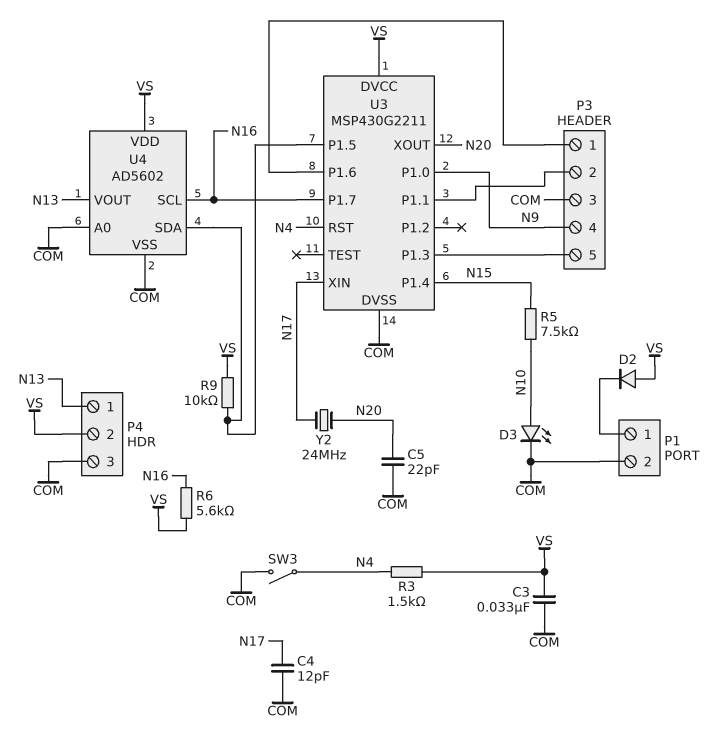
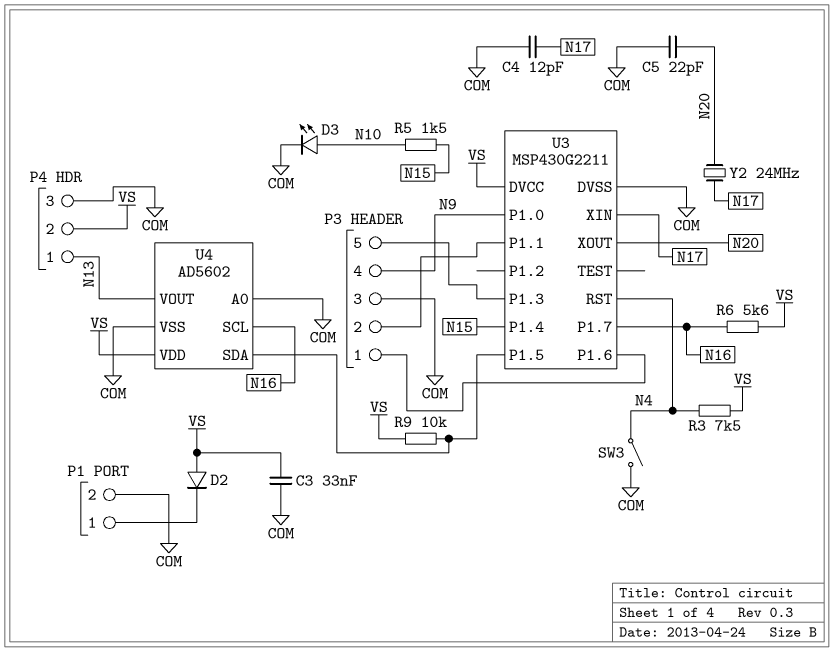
R3: 1.5k (N4, VS) -> 7.5k (N4, VS)
R5: 7.5k (N10, N15) -> 1.5k (N10, N15)

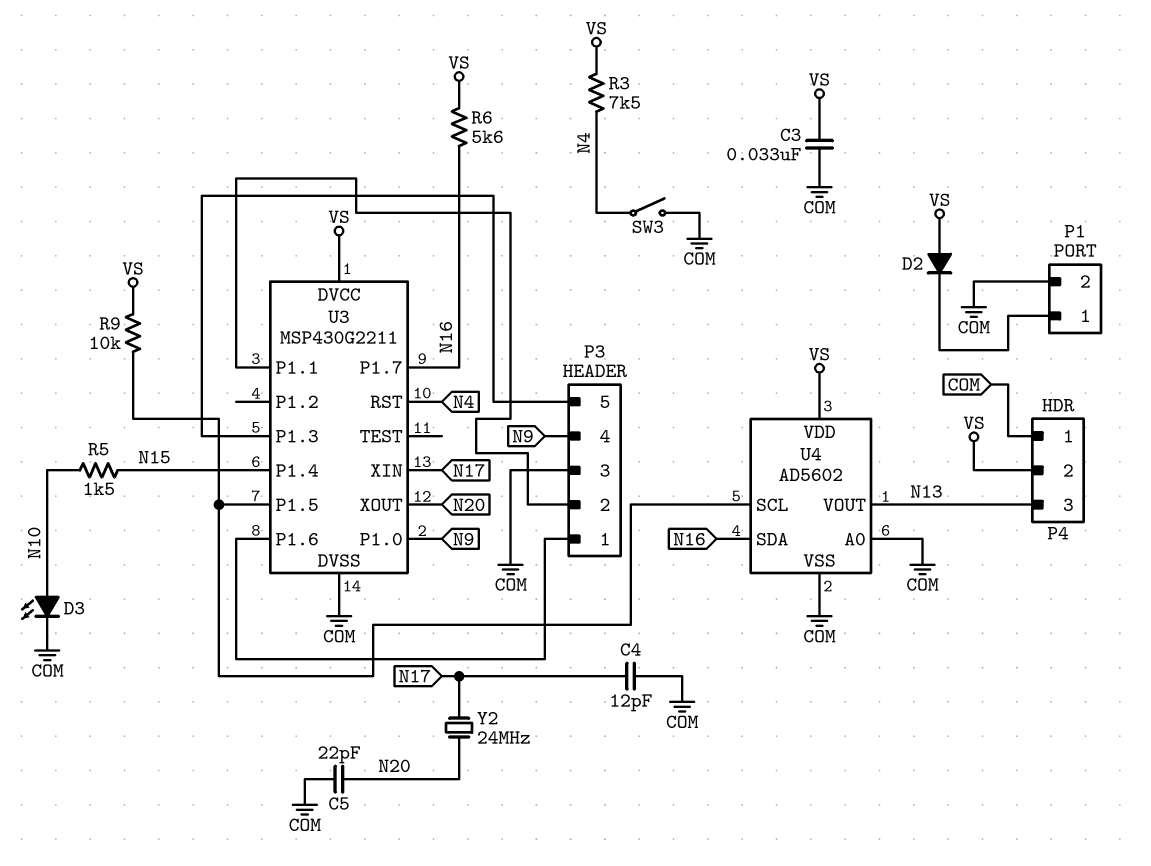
P4 pin 1: N13 -> COM
P4 pin 3: COM -> N13
U4 pin SCL: N16 -> U3/P1.5
U4 pin SDA: U3/P1.5 -> N16

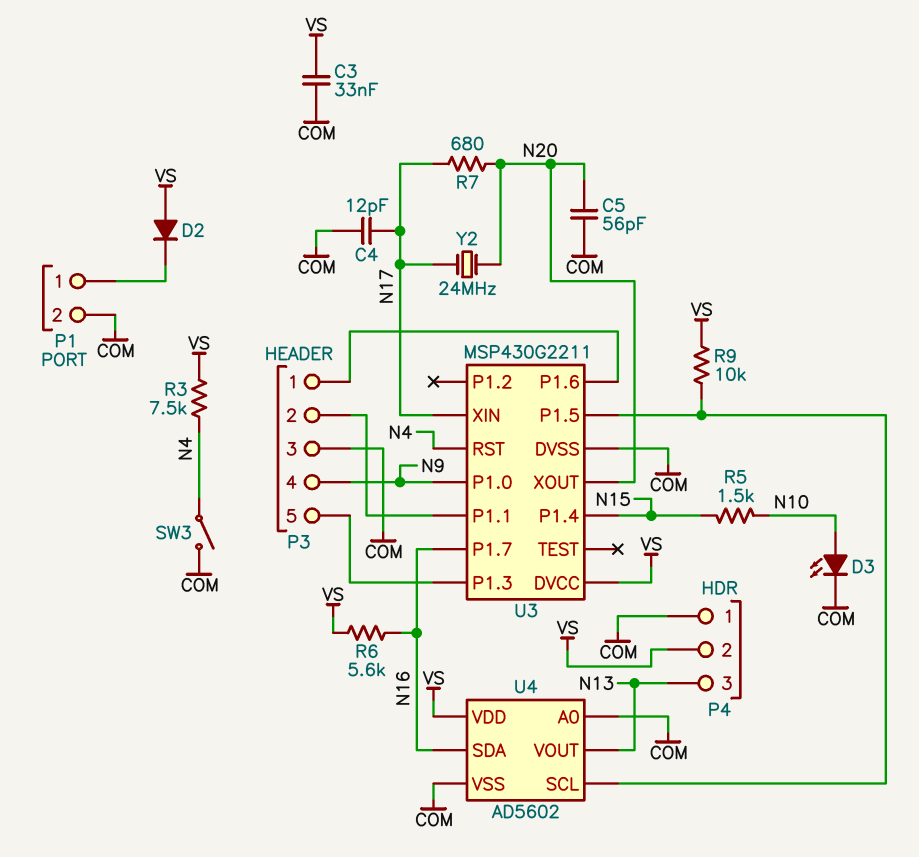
C5: 22pF (COM, N20) -> 56pF (COM, N20)
R7: none -> 680 (N17, N20)

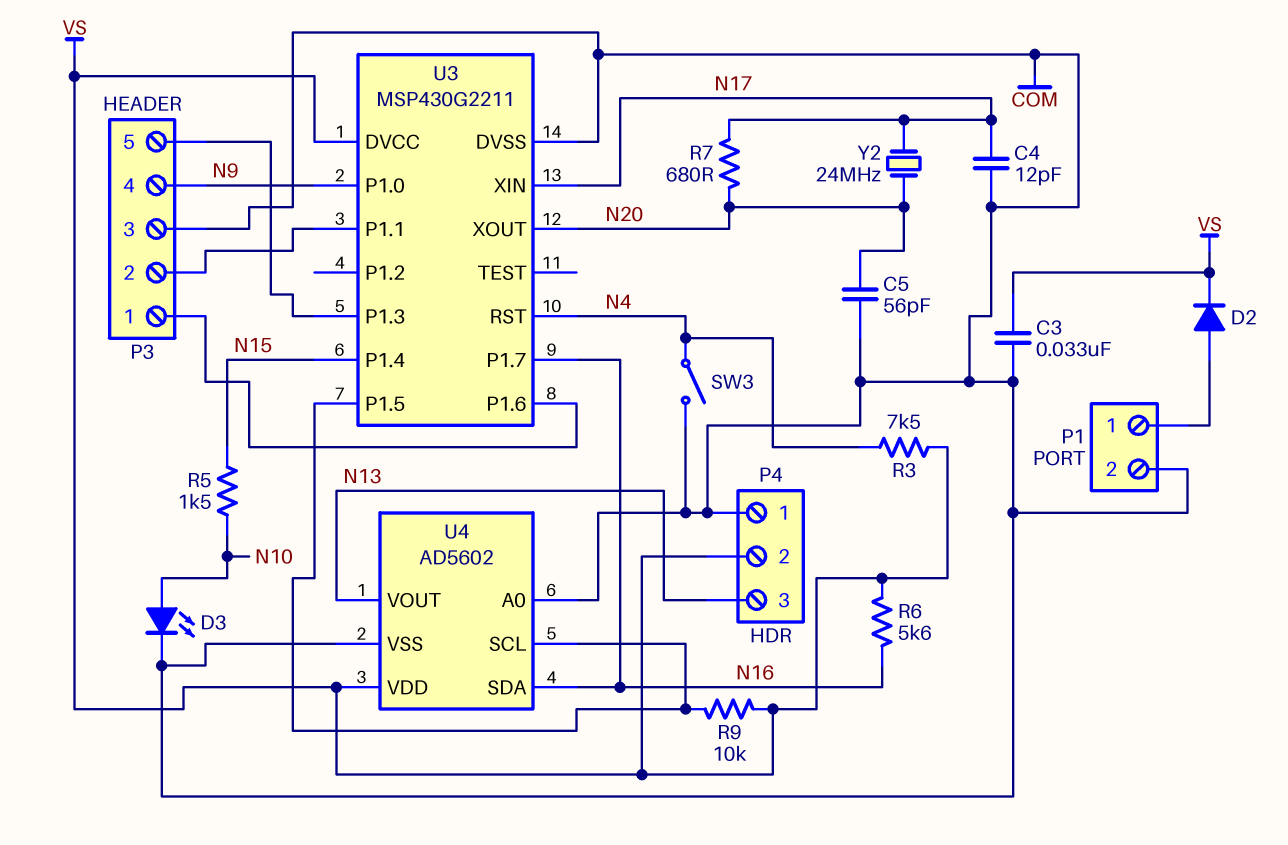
D2: diode (A VS, K P1/1) -> diode (A P1/1, K VS)

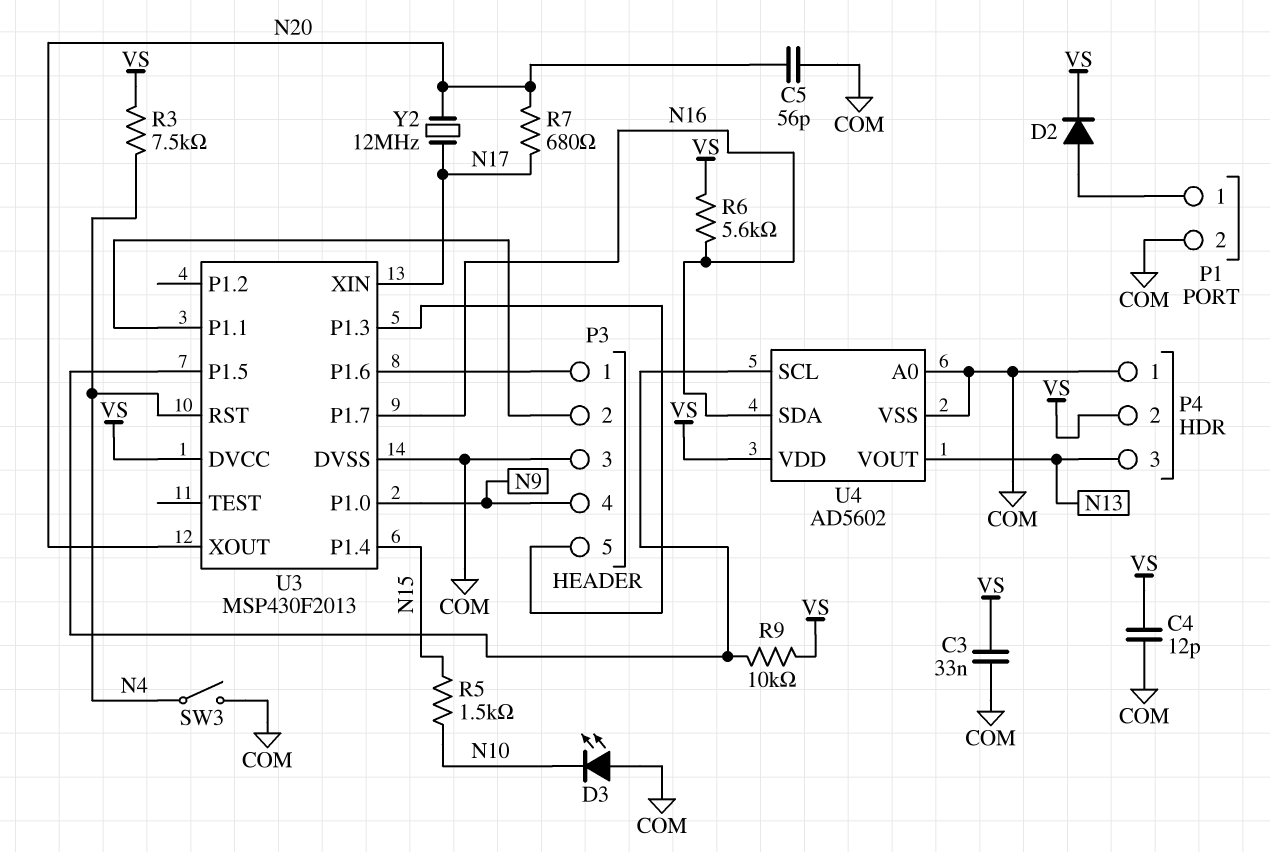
C4: 12pF (COM, N17) -> 12pF (COM, VS)
D3: LED (A N10, K COM) -> LED (A COM, K N10)
U3: MSP430G2211 -> MSP430F2013
Y2: 24MHz (N17, N20) -> 12MHz (N17, N20)

